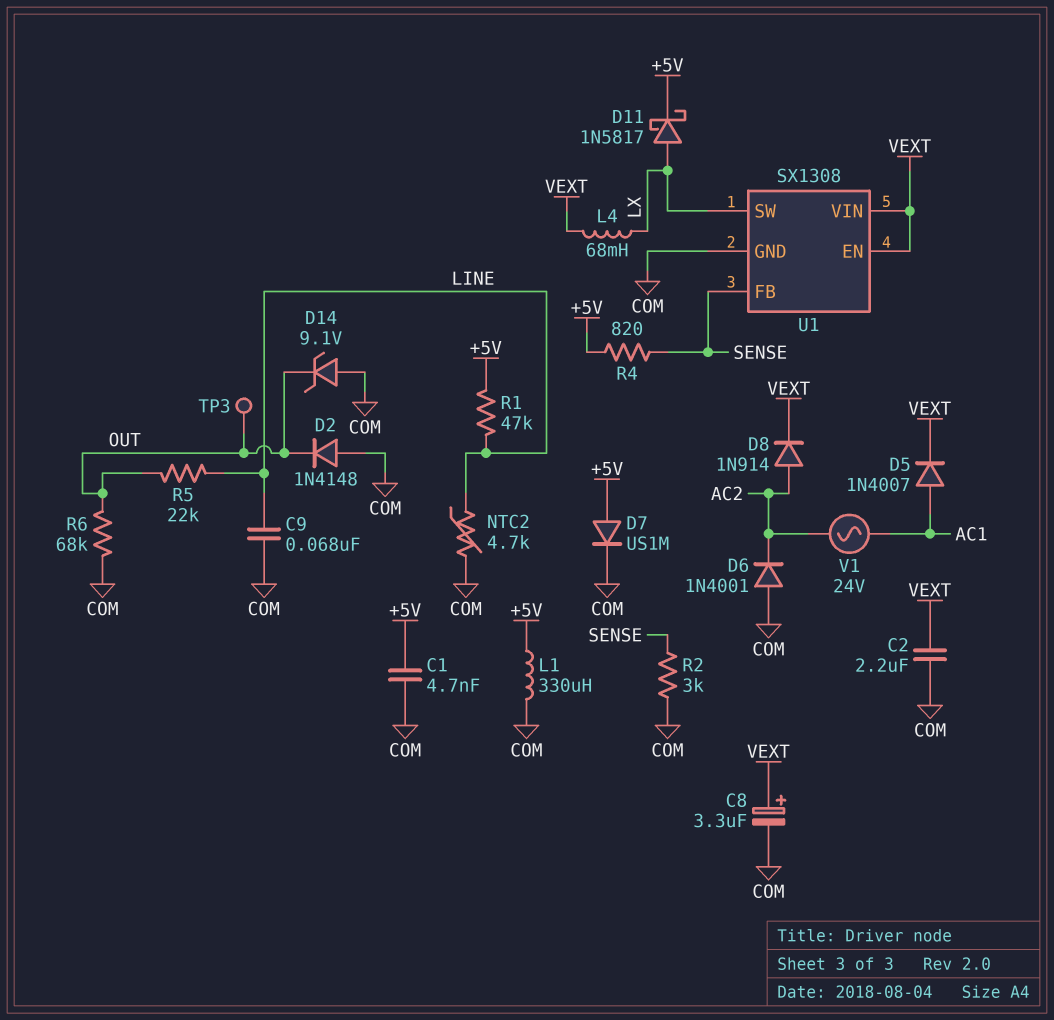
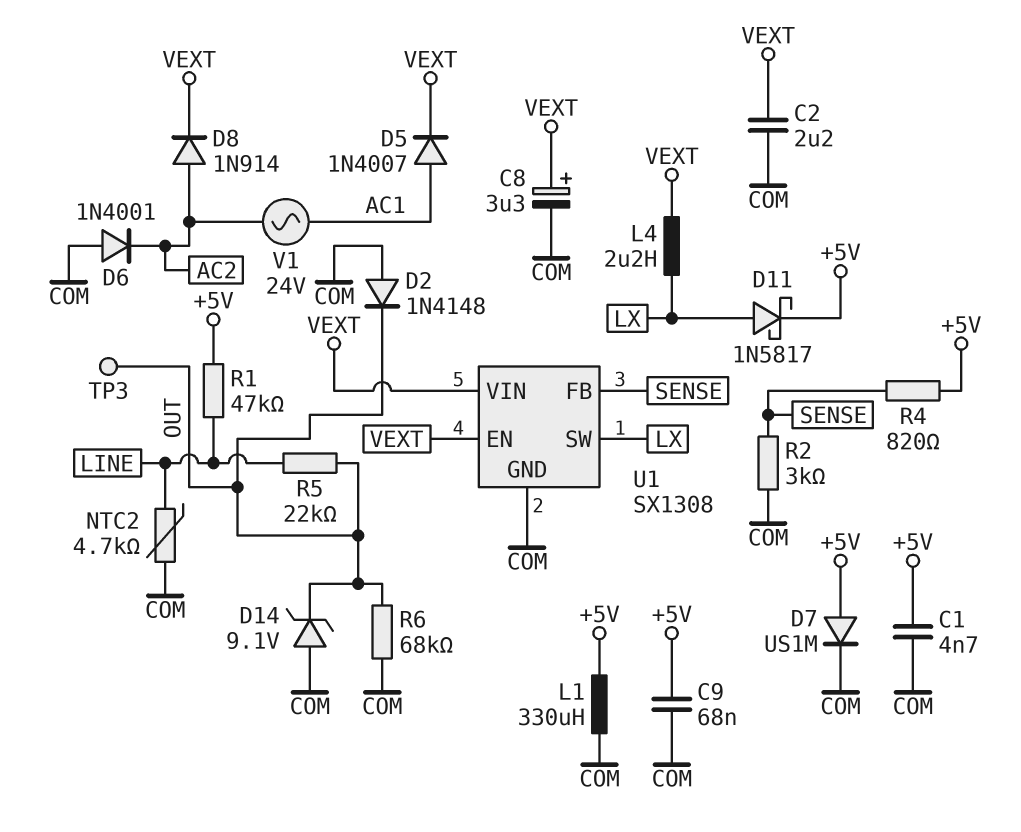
C9: 68nF (COM, LINE) -> 68nF (+5V, COM)
L4: 68mH (LX, VEXT) -> 2.2uH (LX, VEXT)

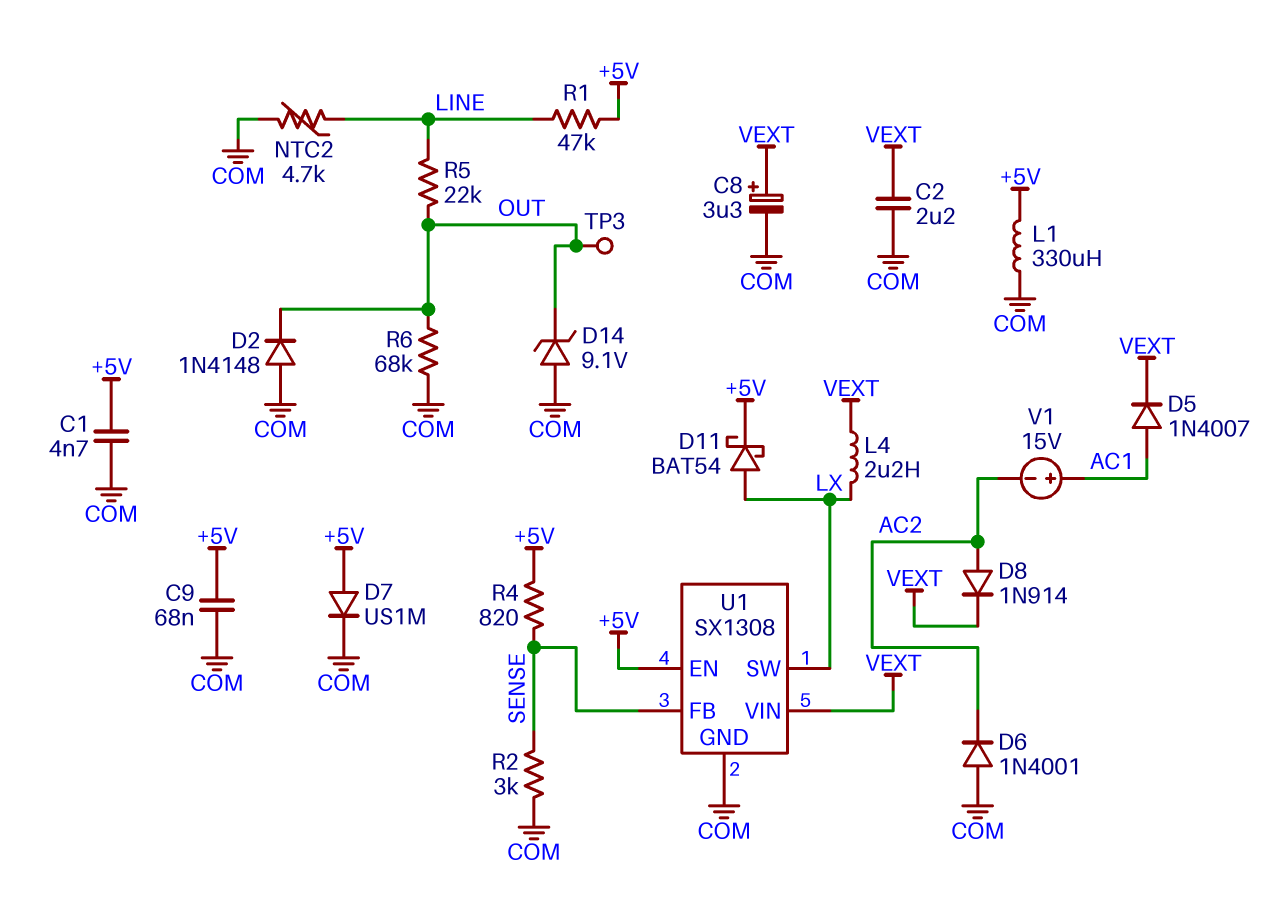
D11: schottky 1N5817 (A LX, K +5V) -> schottky BAT54 (A LX, K +5V)
U1 pin EN: VEXT -> +5V
V1: AC 24V (AC1, AC2) -> 15V (plus AC1, minus AC2)

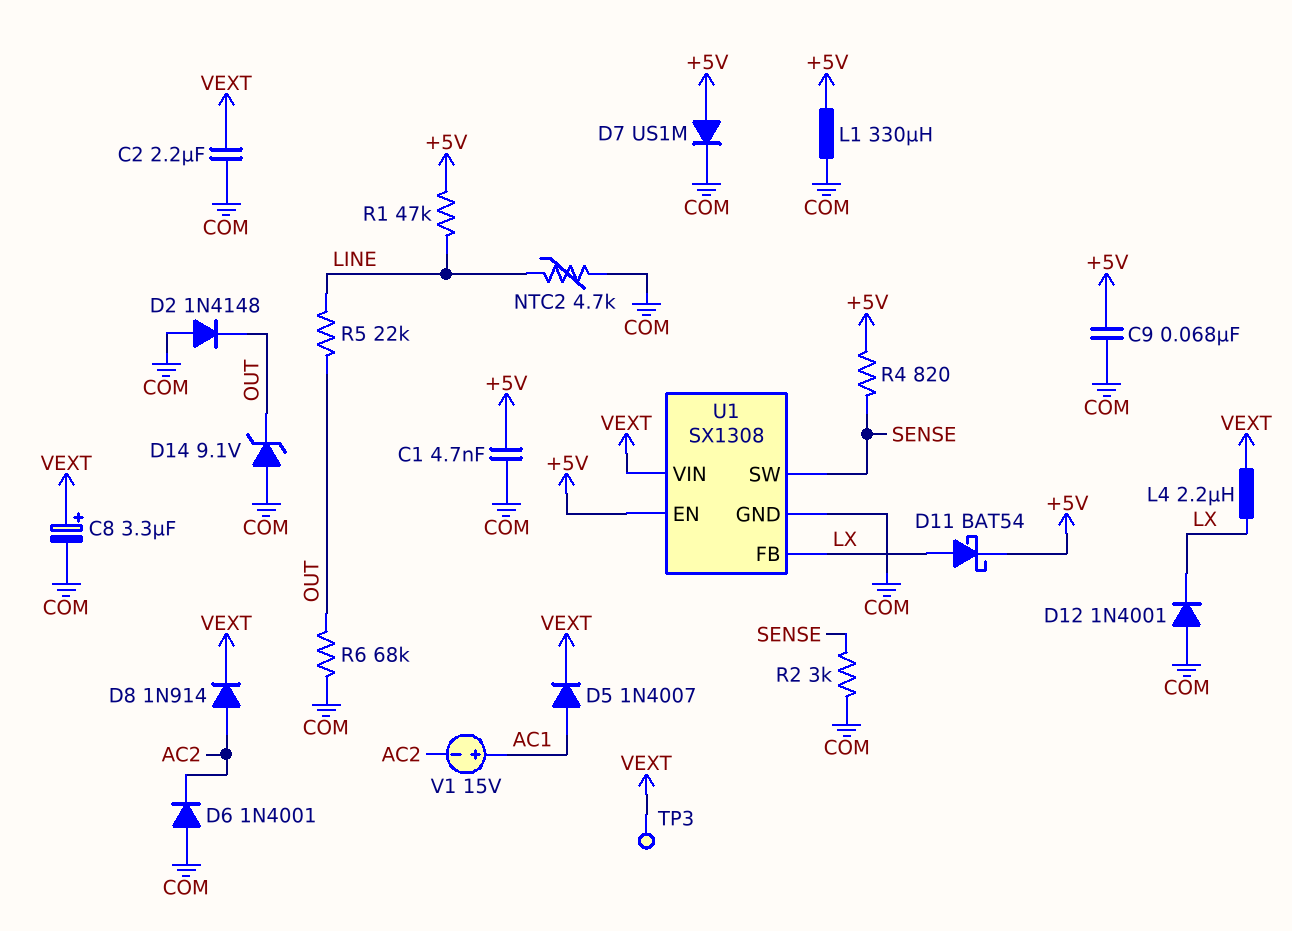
D12: none -> diode 1N4001 (A COM, K LX)
TP3: test point (OUT) -> test point (VEXT)
U1 pin FB: SENSE -> LX
U1 pin SW: LX -> SENSE

